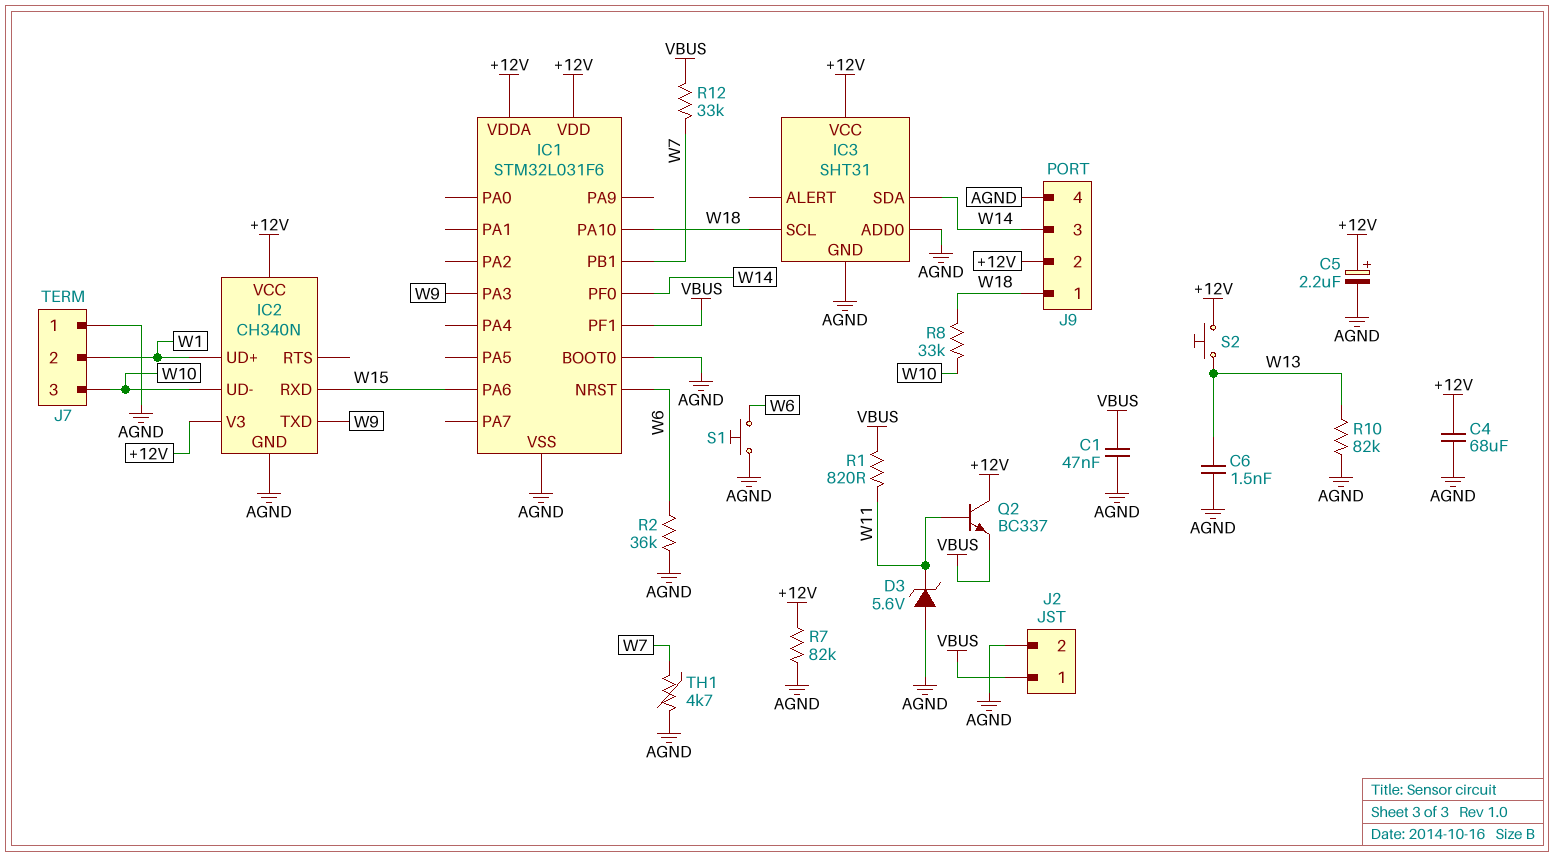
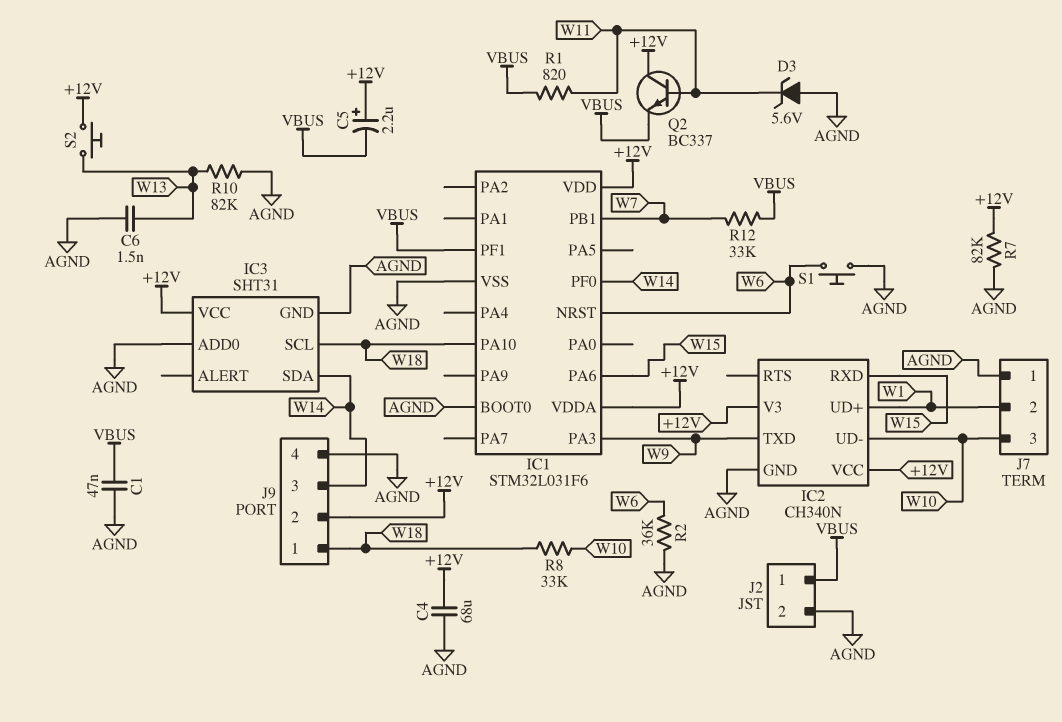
C5: 2.2uF (plus +12V, minus AGND) -> 2.2uF (plus +12V, minus VBUS)
TH1: 4.7k (AGND, W7) -> none

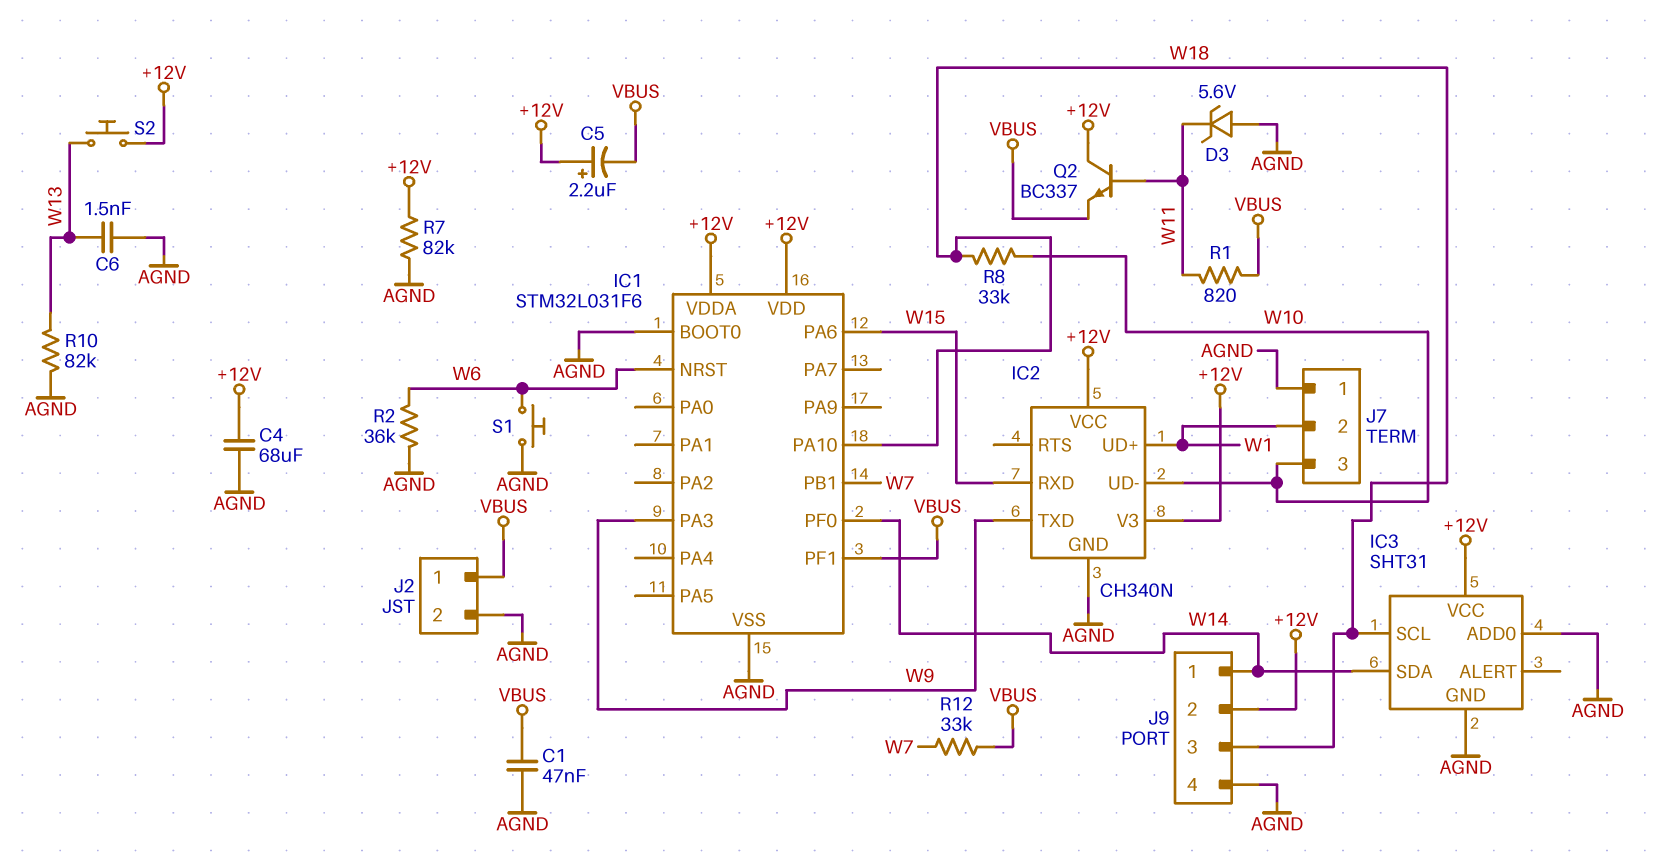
J9 pin 1: W18 -> W14
J9 pin 3: W14 -> W18

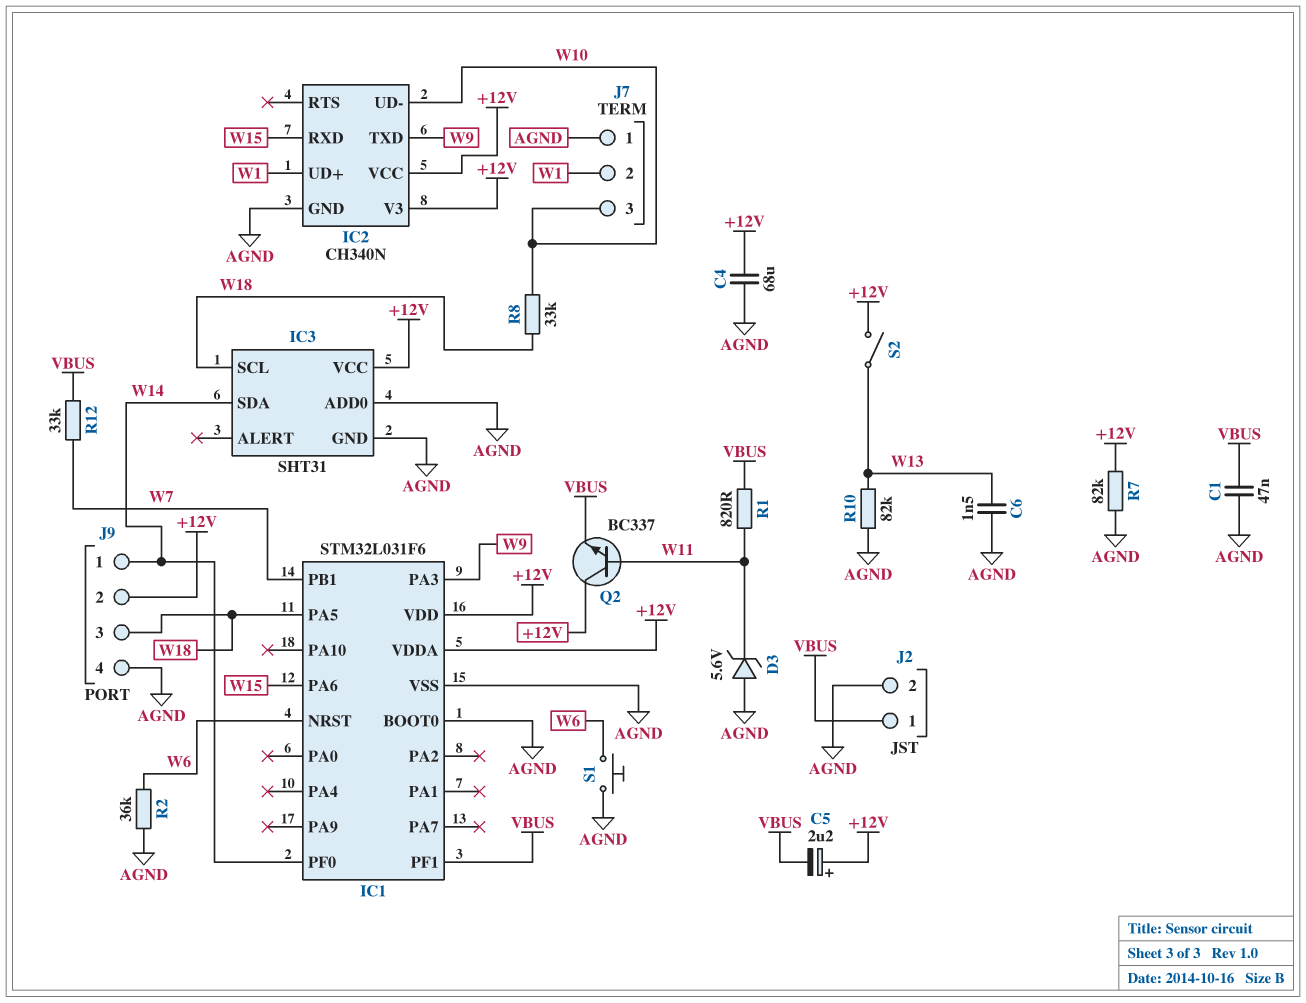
IC1 pin PA5: none -> W18
IC1 pin PA10: W18 -> none
S2: button (+12V, W13) -> switch (+12V, W13)

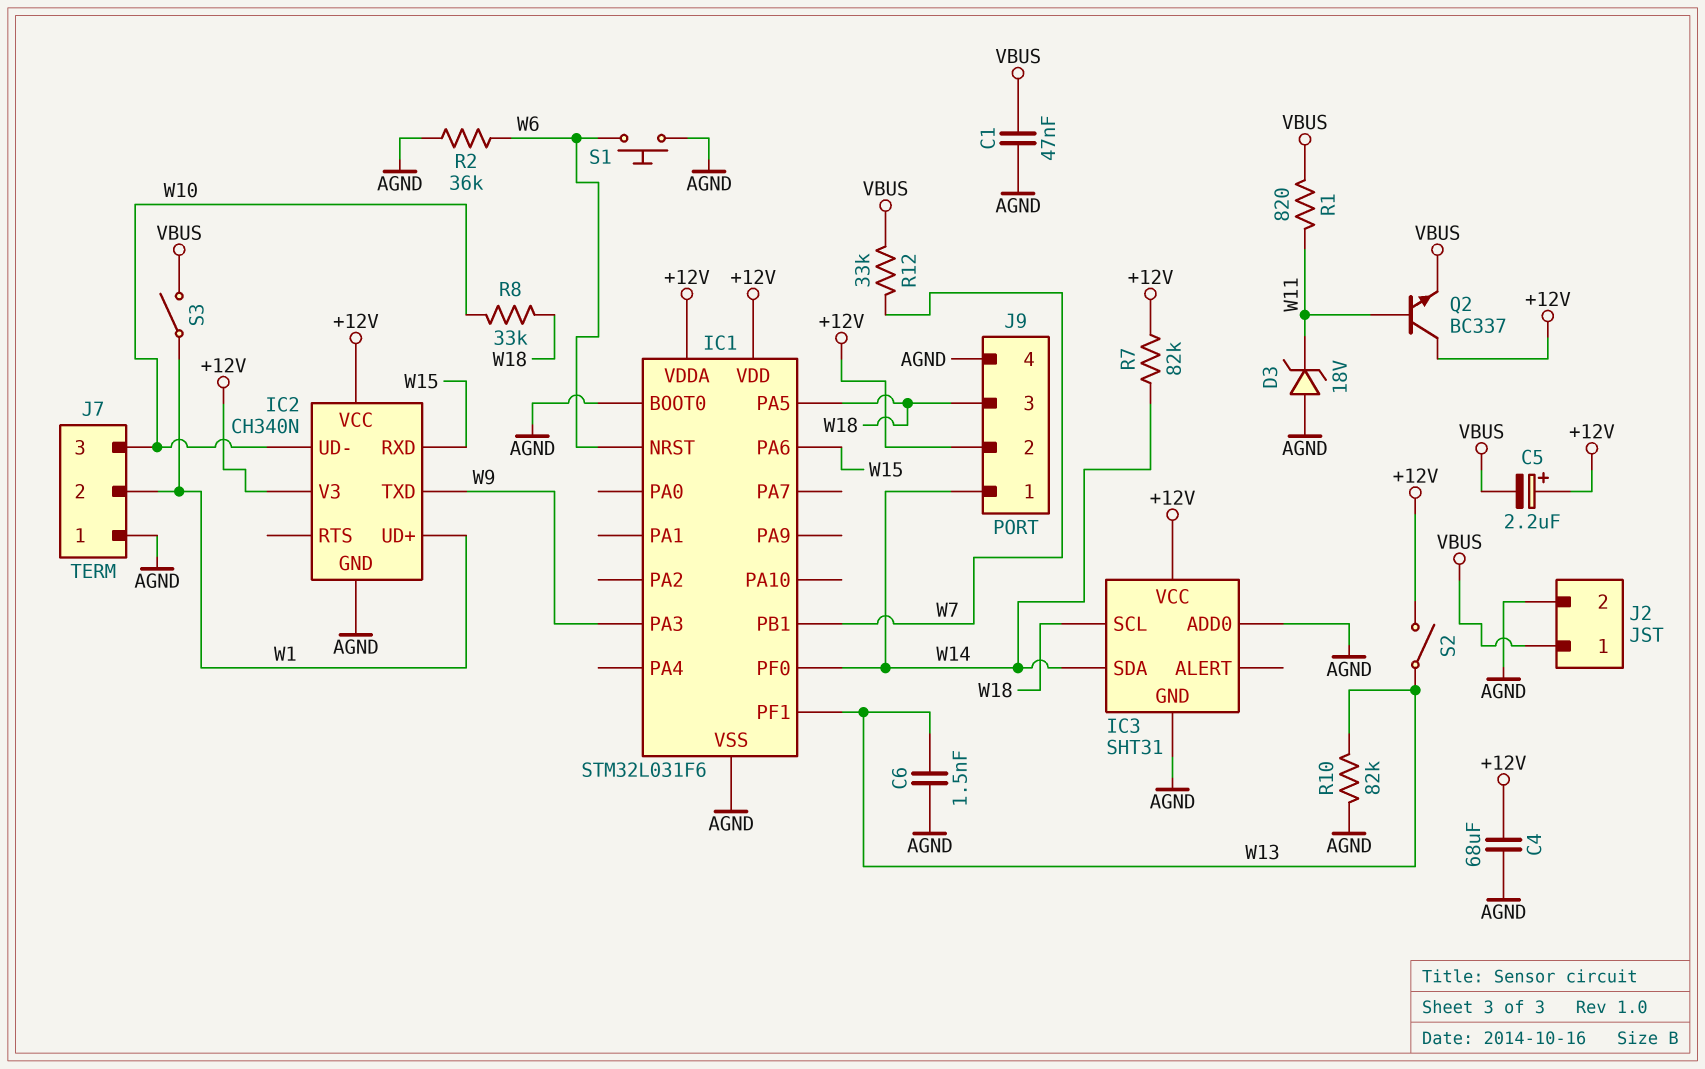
D3: zener 5.6V (A AGND, K W11) -> zener 18V (A AGND, K W11)
IC1 pin PF1: VBUS -> W13
R7: 82k (+12V, AGND) -> 82k (+12V, W14)
S3: none -> switch (VBUS, W1)

